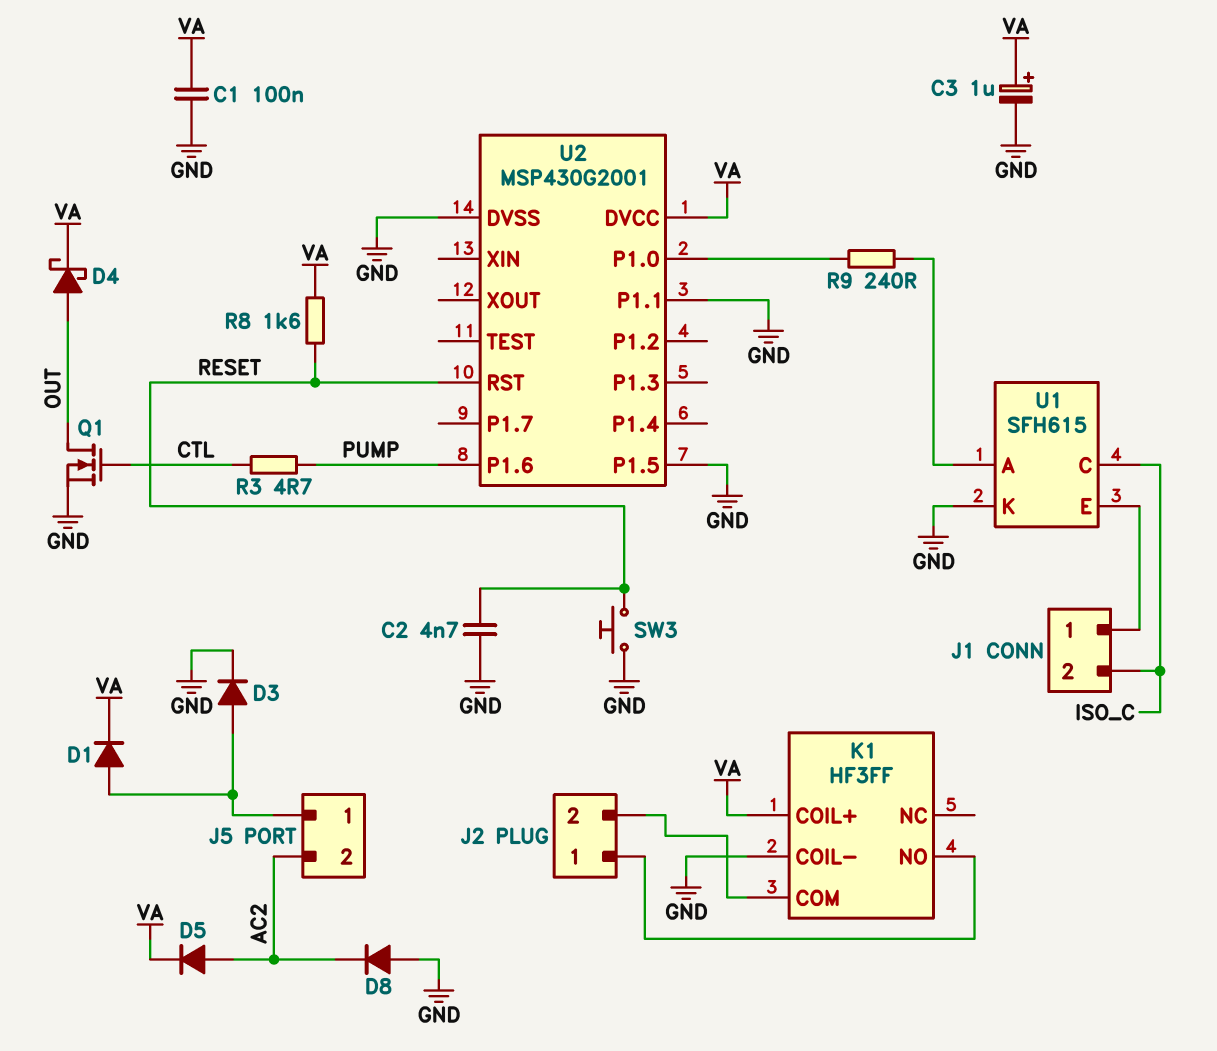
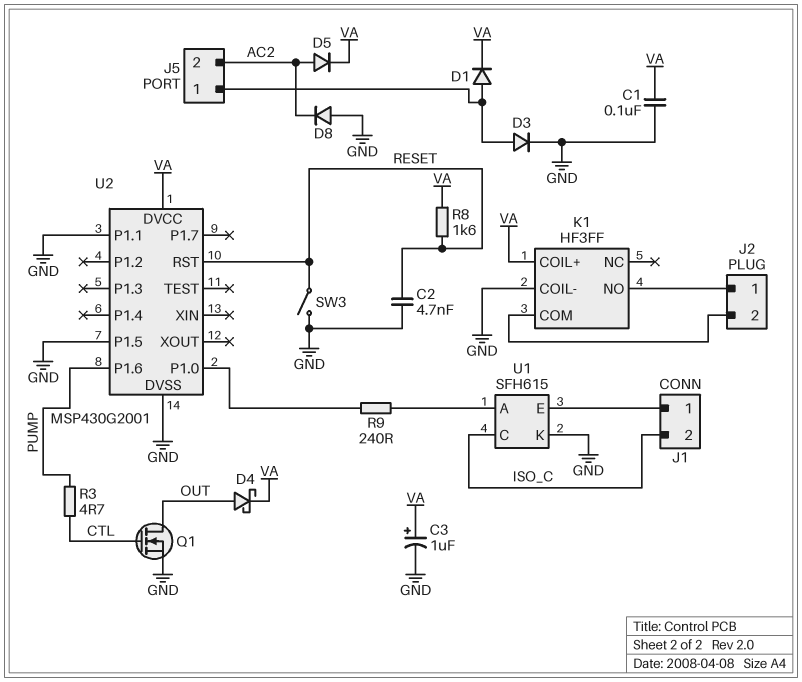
SW3: button (GND, RESET) -> switch (GND, RESET)

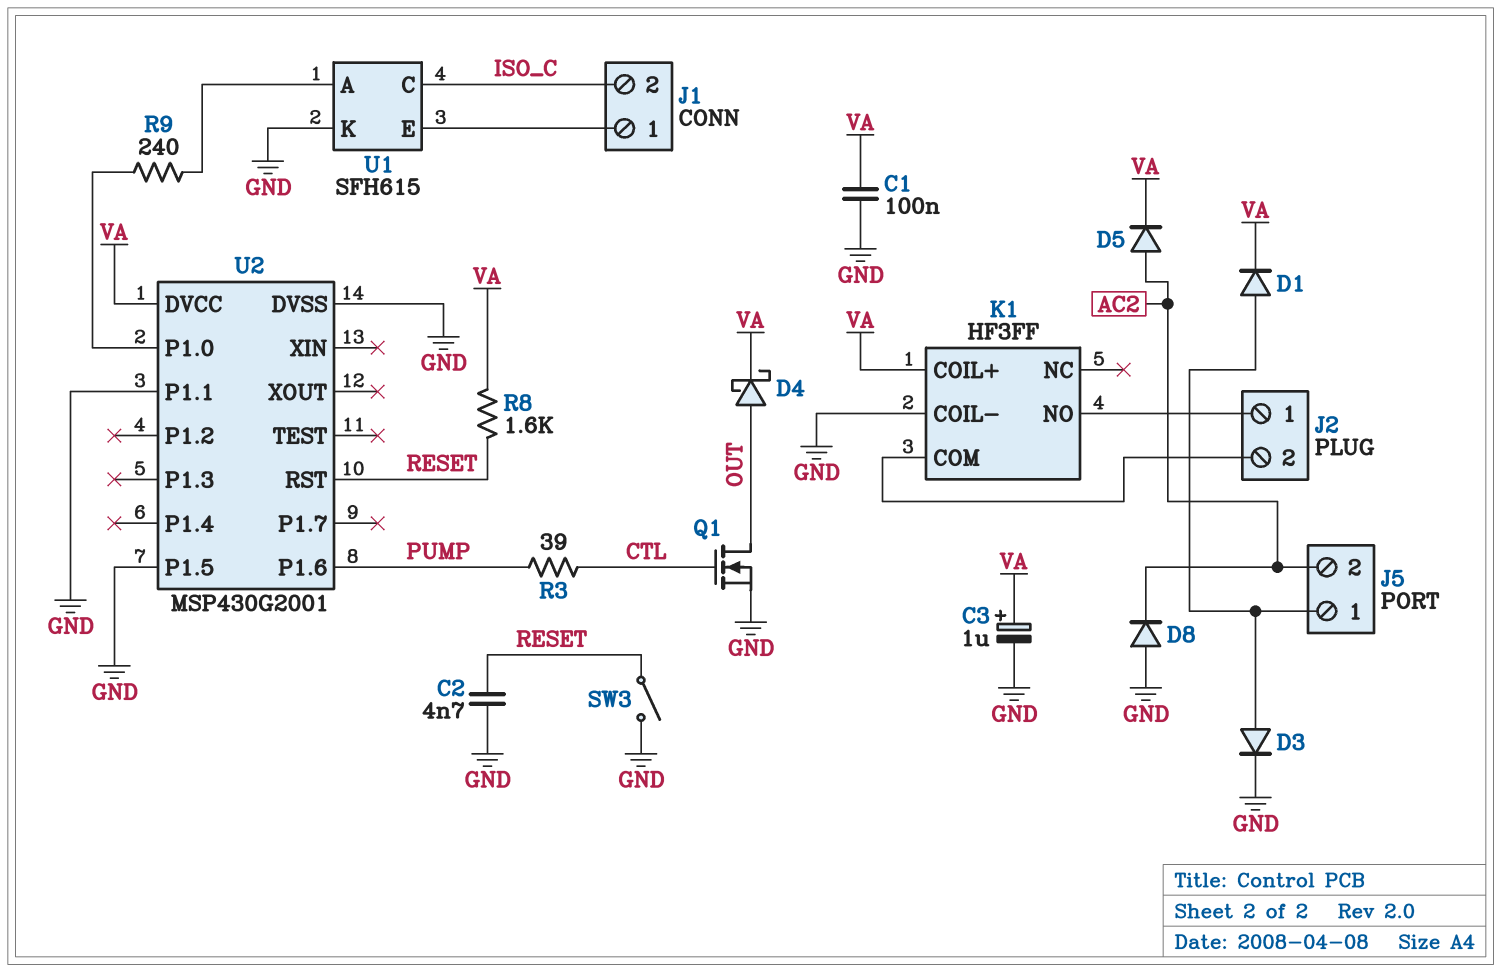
R3: 4.7 (CTL, PUMP) -> 39 (CTL, PUMP)

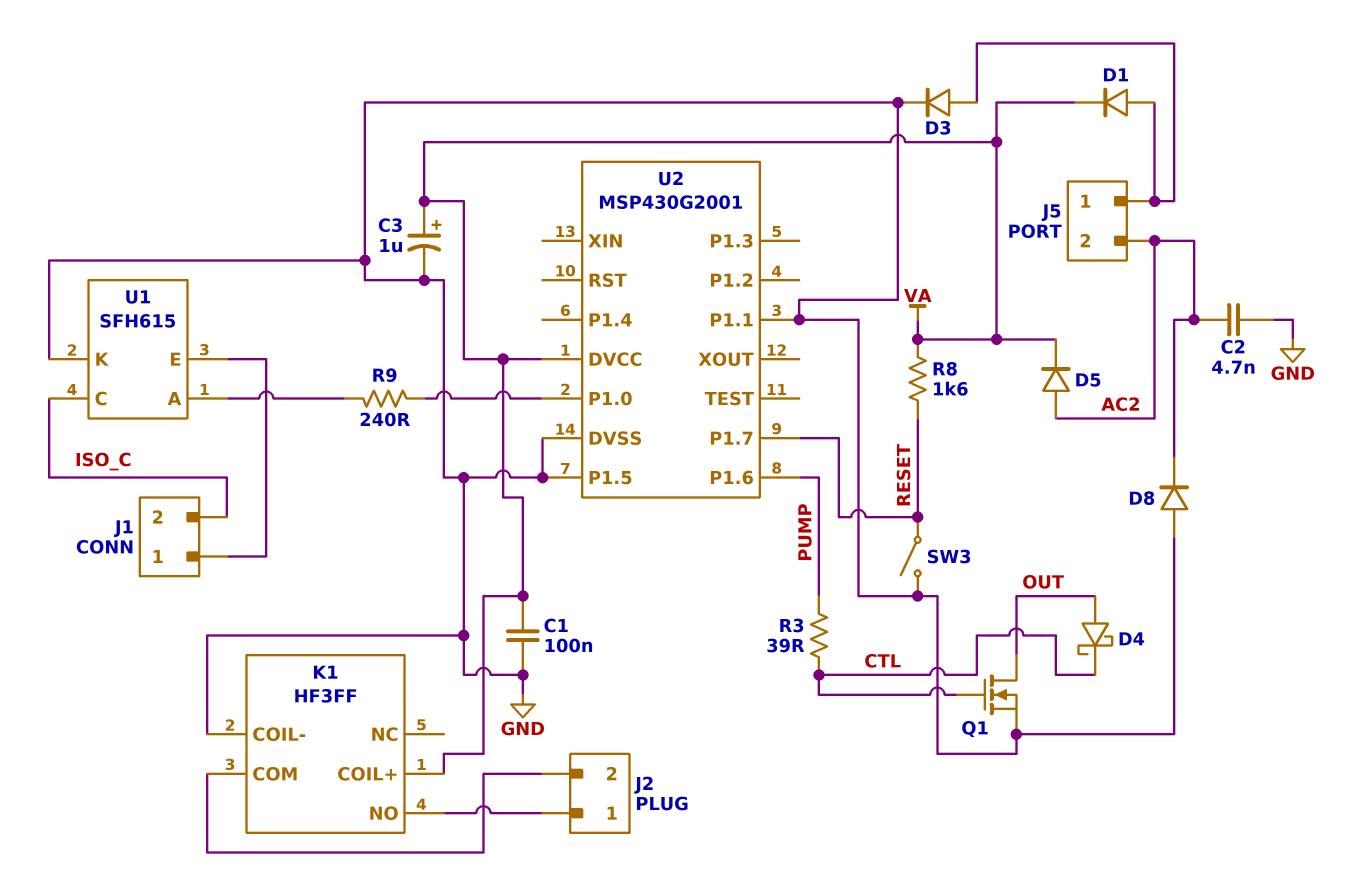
C2: 4.7nF (GND, RESET) -> 4.7nF (AC2, GND)
D4: schottky (A OUT, K VA) -> schottky (A OUT, K CTL)
U2 pin P1.7: none -> RESET
U2 pin RST: RESET -> none

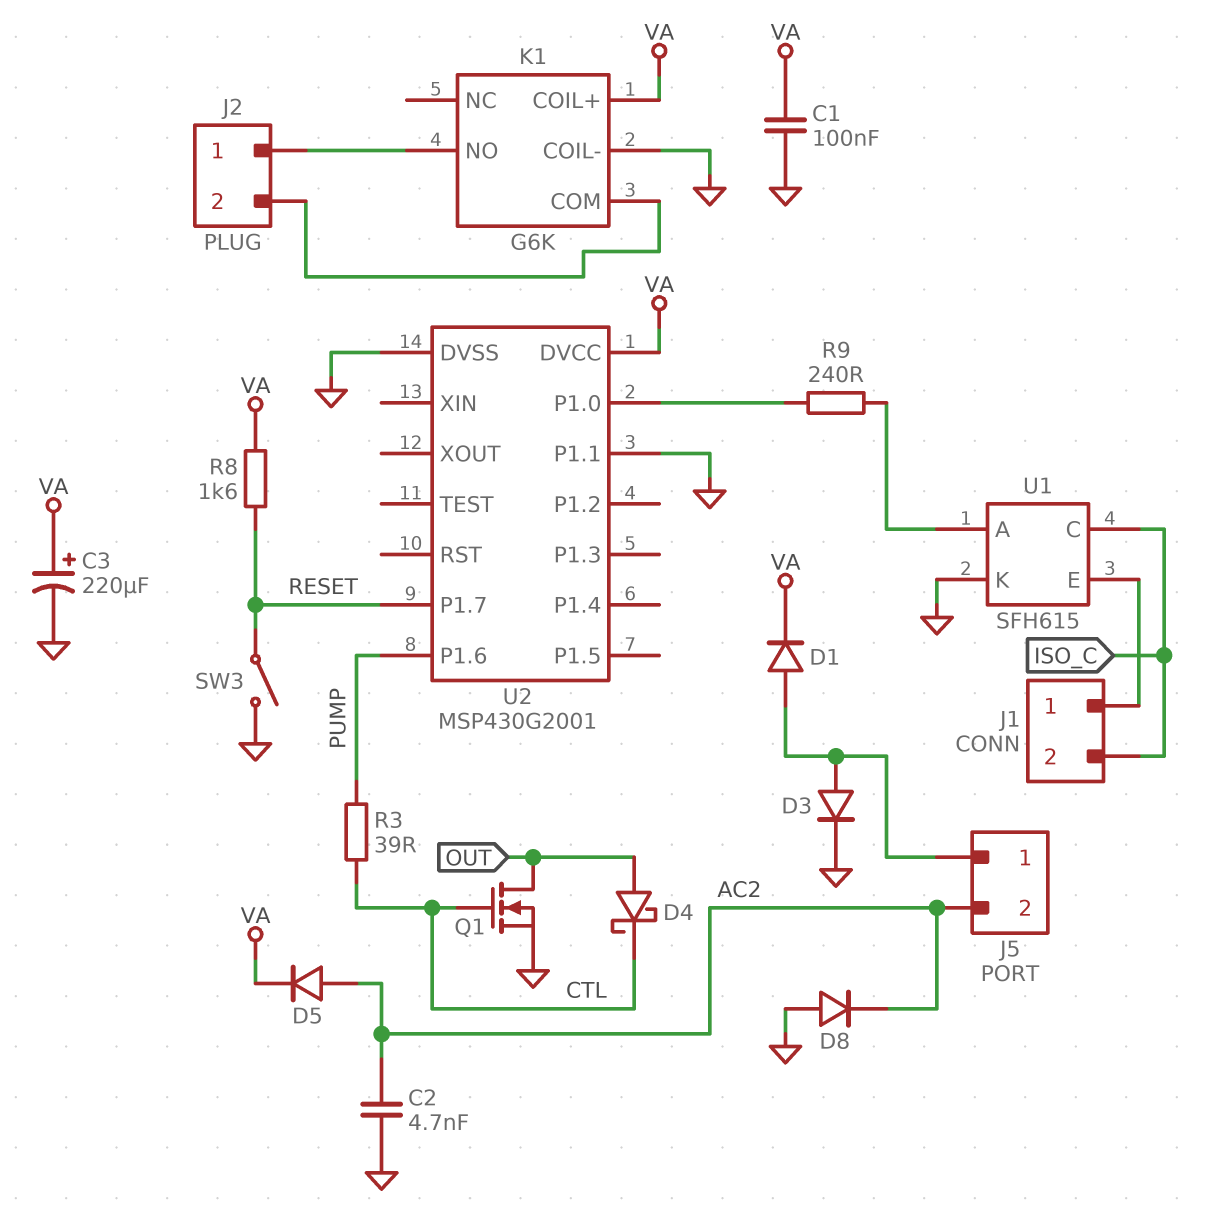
C3: 1uF (plus VA, minus GND) -> 220uF (plus VA, minus GND)
K1: HF3FF -> G6K
U2 pin P1.5: GND -> none

